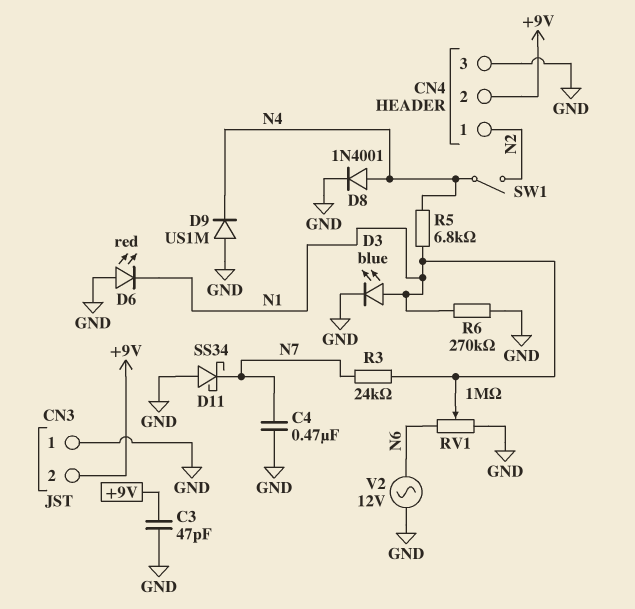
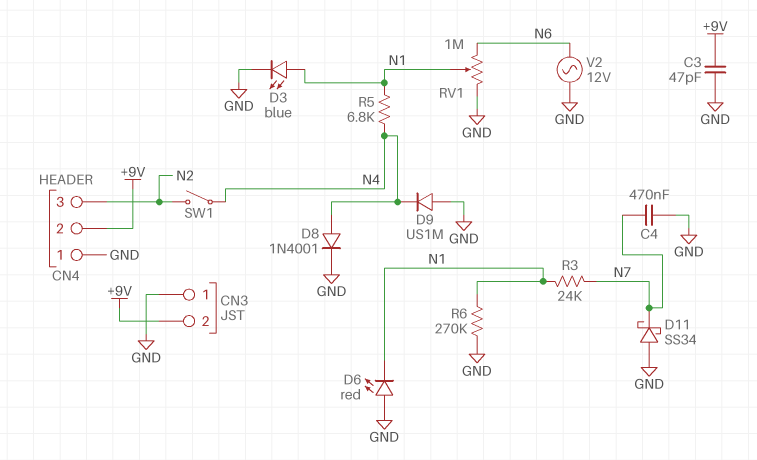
CN4 pin 1: N2 -> GND
CN4 pin 3: GND -> N2

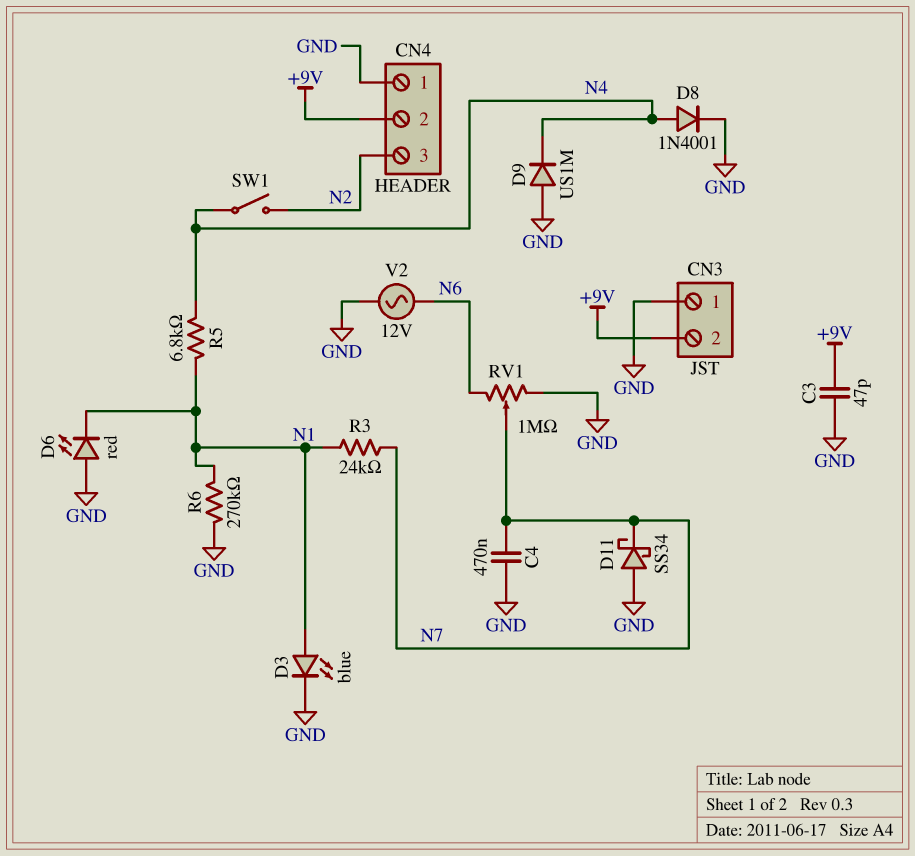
RV1: 1M (GND, N6, wiper N1) -> 1M (GND, N6, wiper N7)

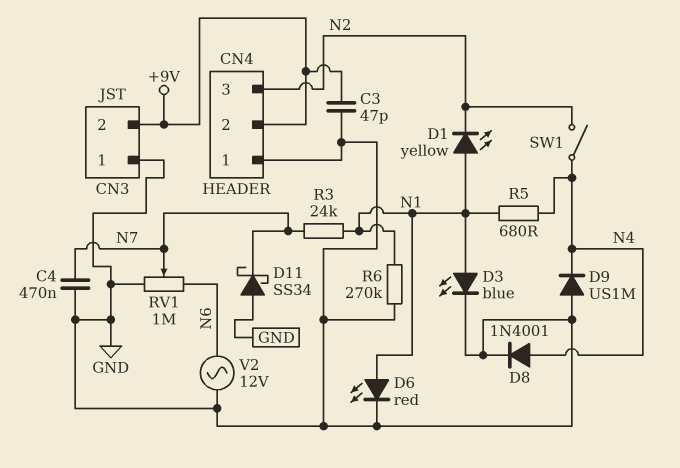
D1: none -> LED yellow (A N1, K N2)
D6: LED red (A GND, K N1) -> LED red (A N1, K GND)
R5: 6.8k (N1, N4) -> 680 (N1, N4)

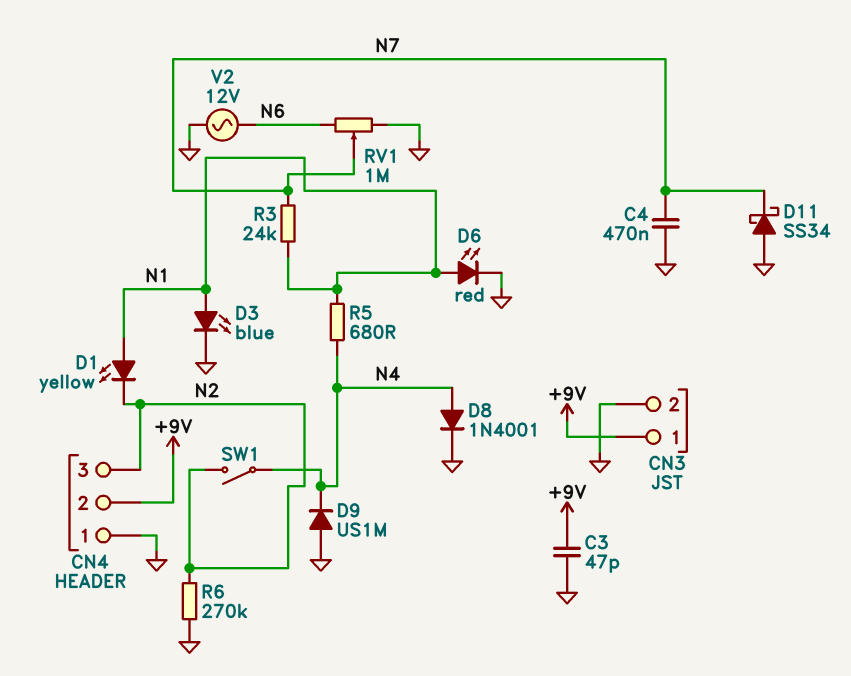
CN3 pin 1: GND -> +9V
CN3 pin 2: +9V -> GND
R6: 270k (GND, N1) -> 270k (GND, N2)

